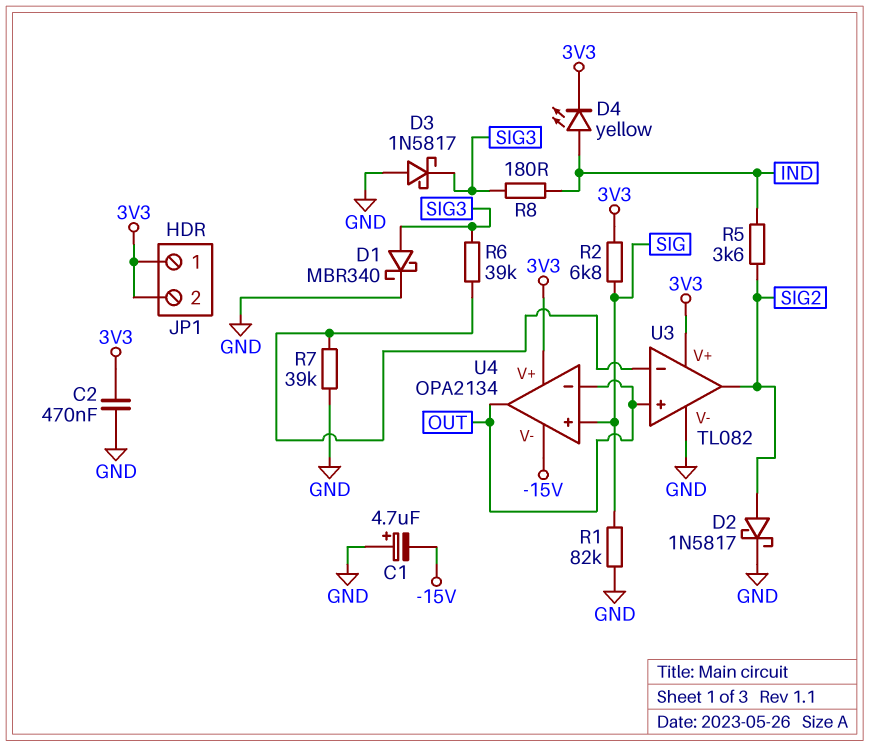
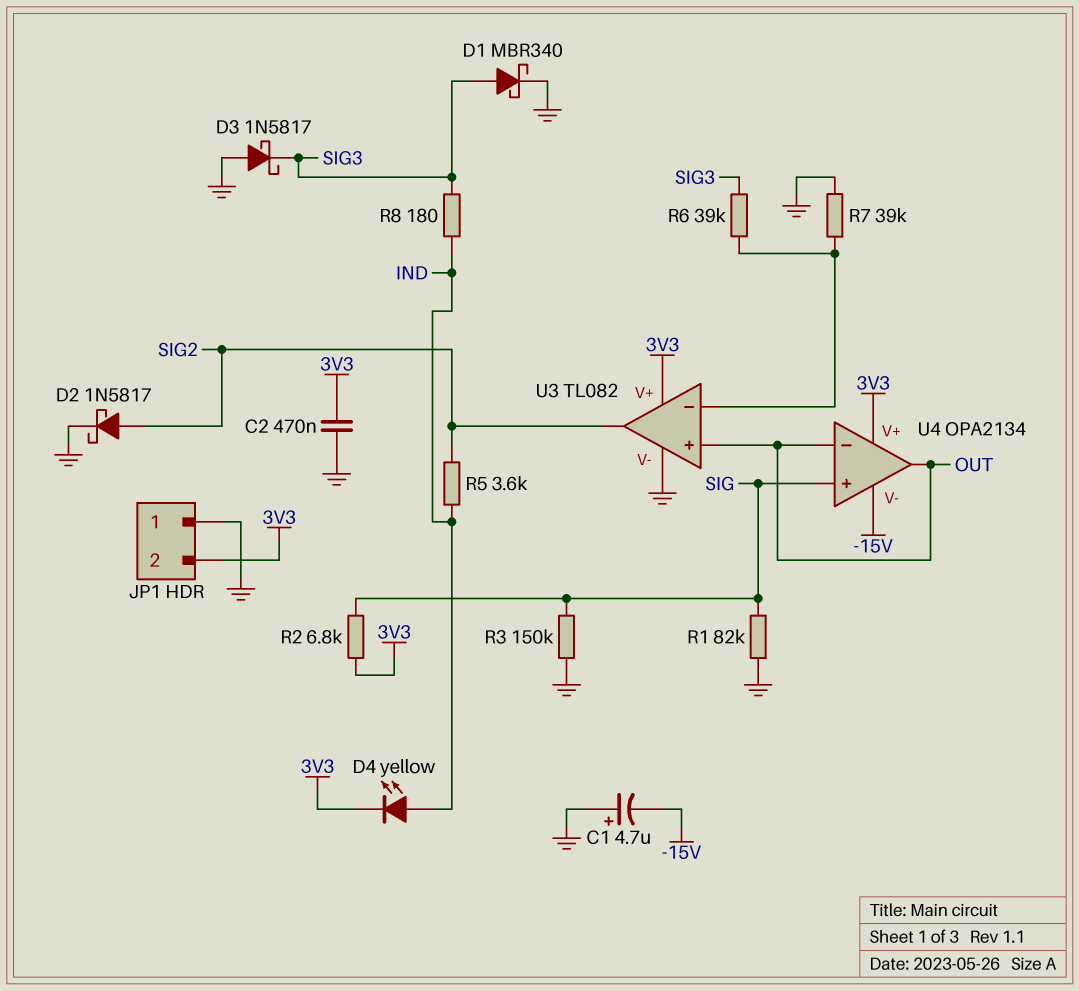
JP1 pin 1: 3V3 -> GND
R3: none -> 150k (GND, SIG)

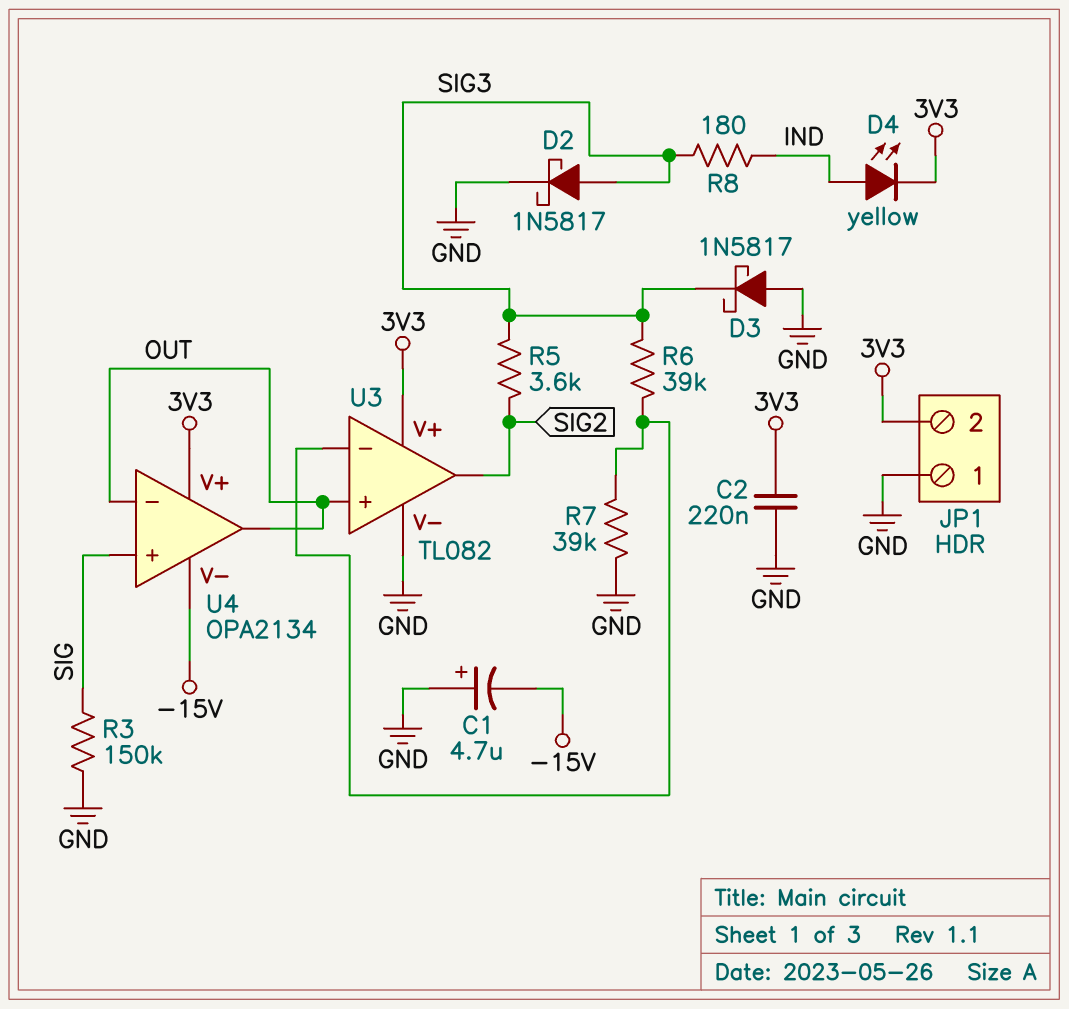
C2: 470nF (3V3, GND) -> 220nF (3V3, GND)
D1: schottky MBR340 (A SIG3, K GND) -> none
D2: schottky 1N5817 (A SIG2, K GND) -> schottky 1N5817 (A SIG3, K GND)
R1: 82k (GND, SIG) -> none
R2: 6.8k (3V3, SIG) -> none
R5: 3.6k (IND, SIG2) -> 3.6k (SIG2, SIG3)

